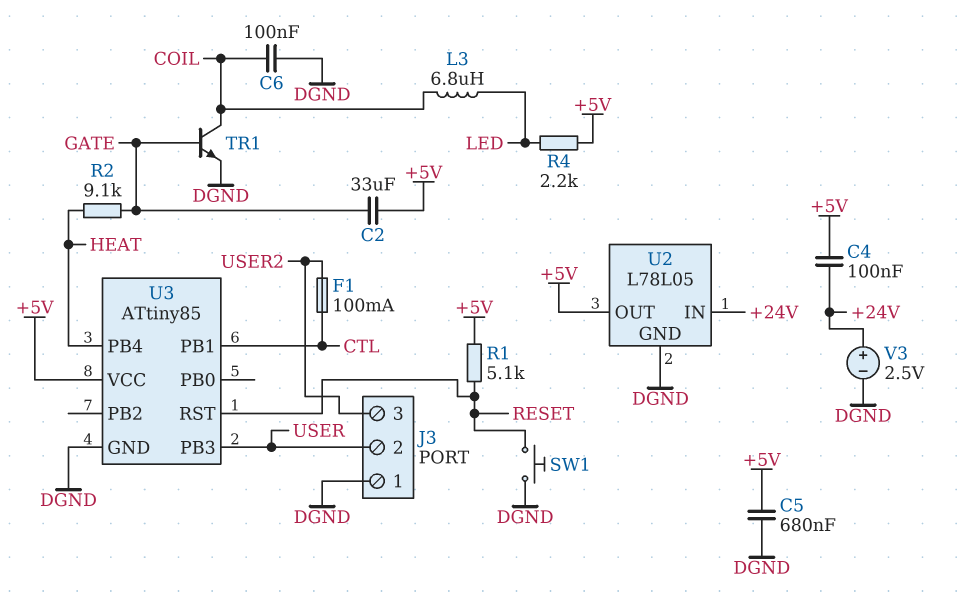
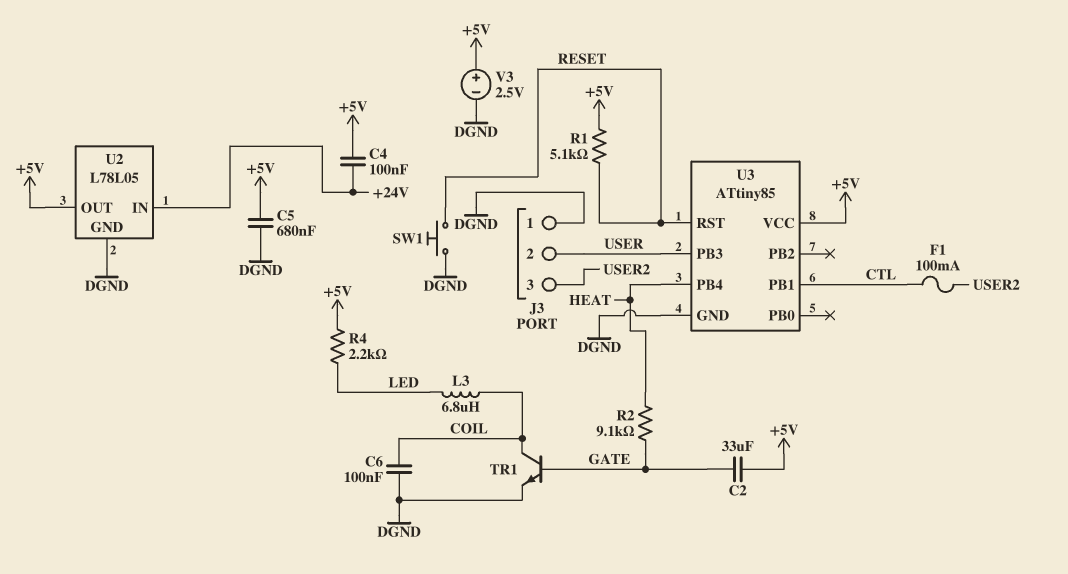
V3: 2.5V (plus +24V, minus DGND) -> 2.5V (plus +5V, minus DGND)

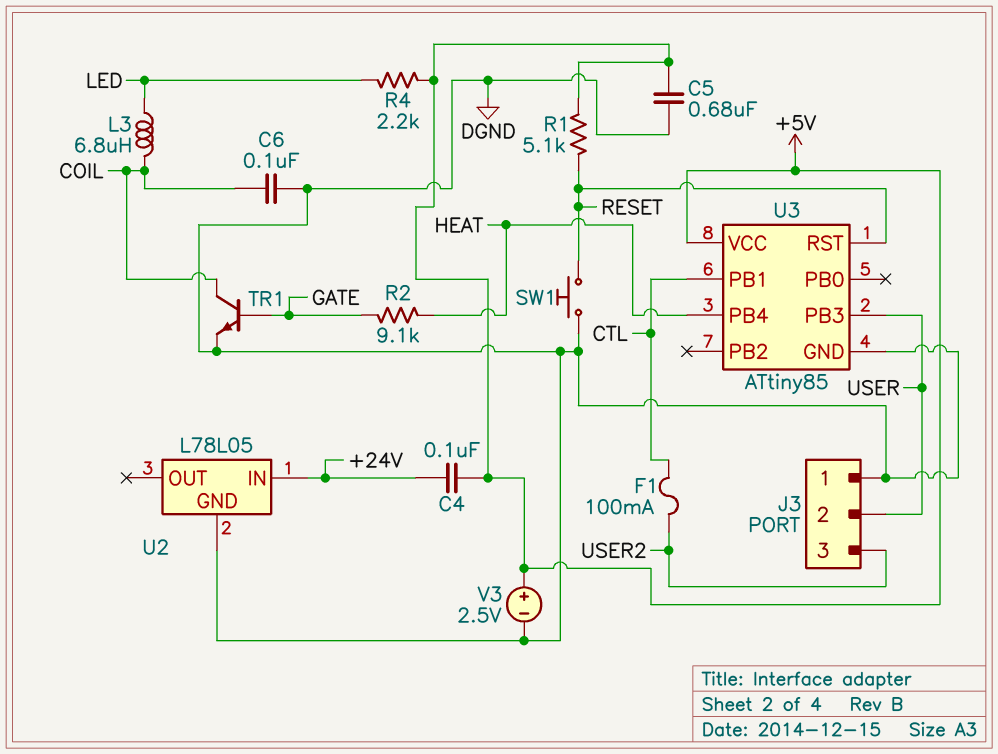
C2: 33uF (+5V, GATE) -> none
U2 pin OUT: +5V -> none

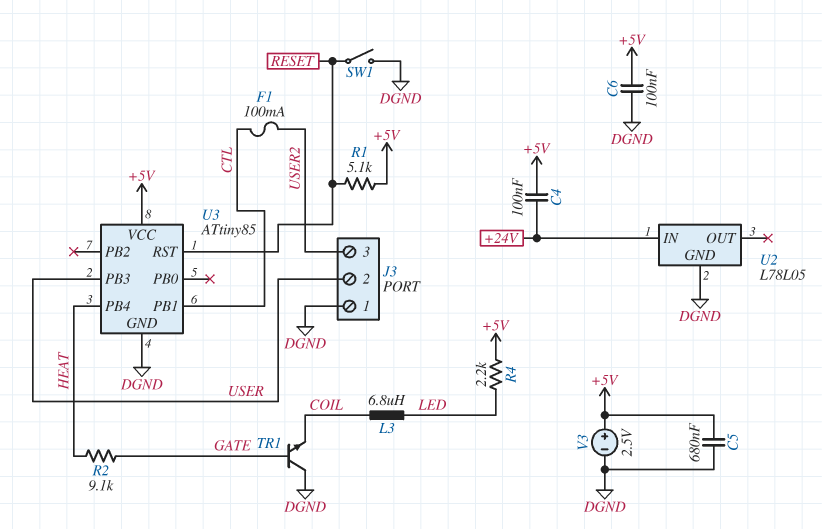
C6: 100nF (COIL, DGND) -> 100nF (+5V, DGND)
SW1: button (DGND, RESET) -> switch (DGND, RESET)
TR1: NPN (B GATE, C COIL, E DGND) -> NPN (B GATE, C DGND, E COIL)

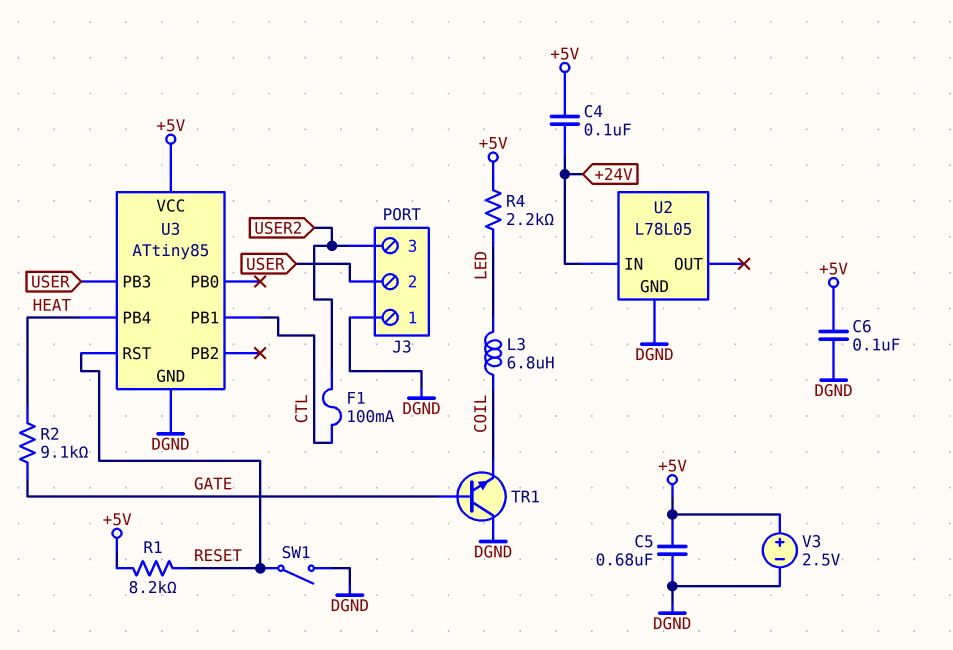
R1: 5.1k (+5V, RESET) -> 8.2k (+5V, RESET)

